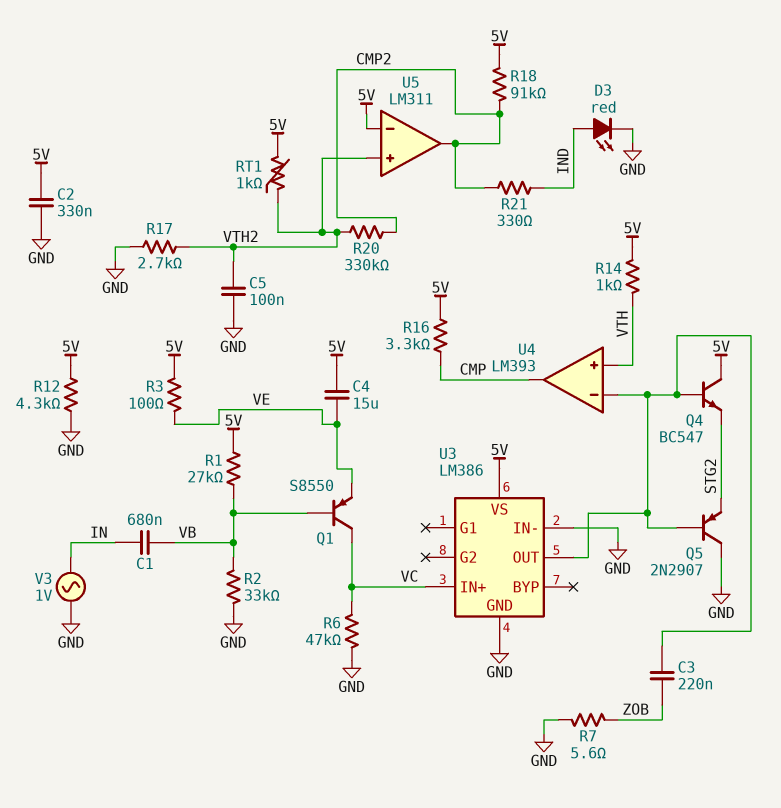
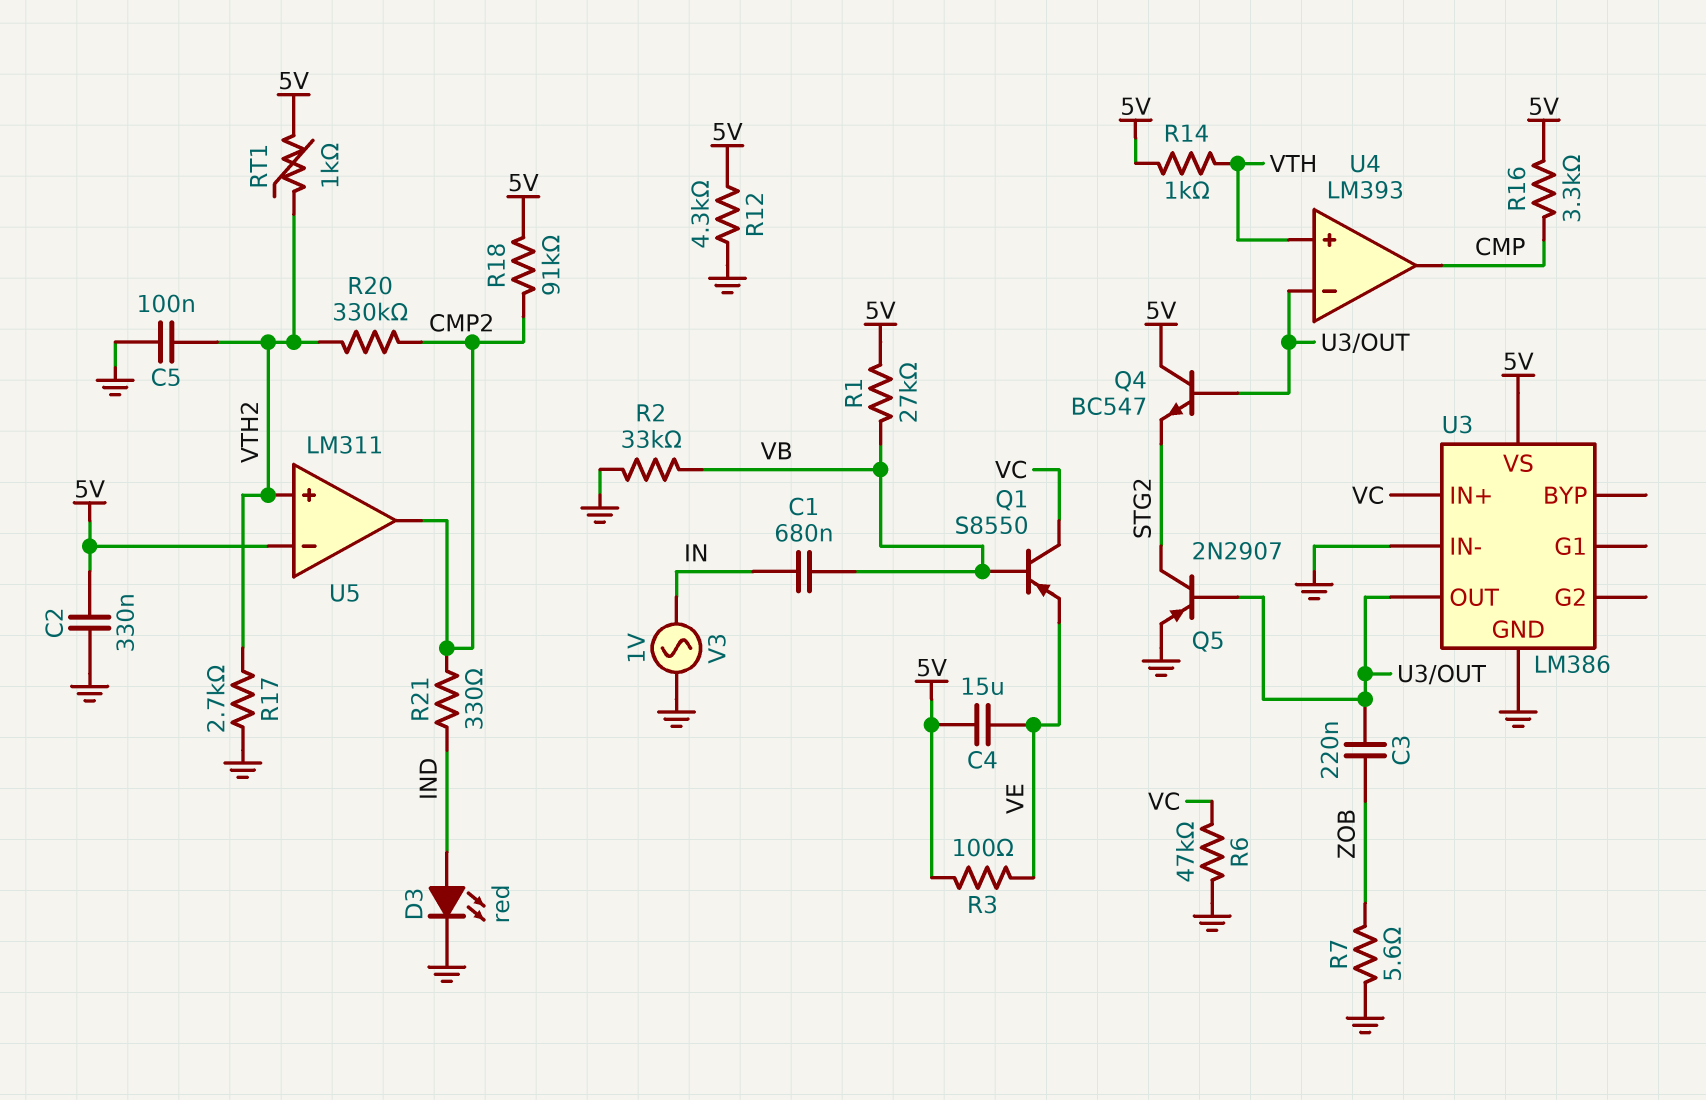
Q5: PNP 2N2907 (B U3/OUT, C GND, E STG2) -> PNP 2N2907 (B U3/OUT, C STG2, E GND)

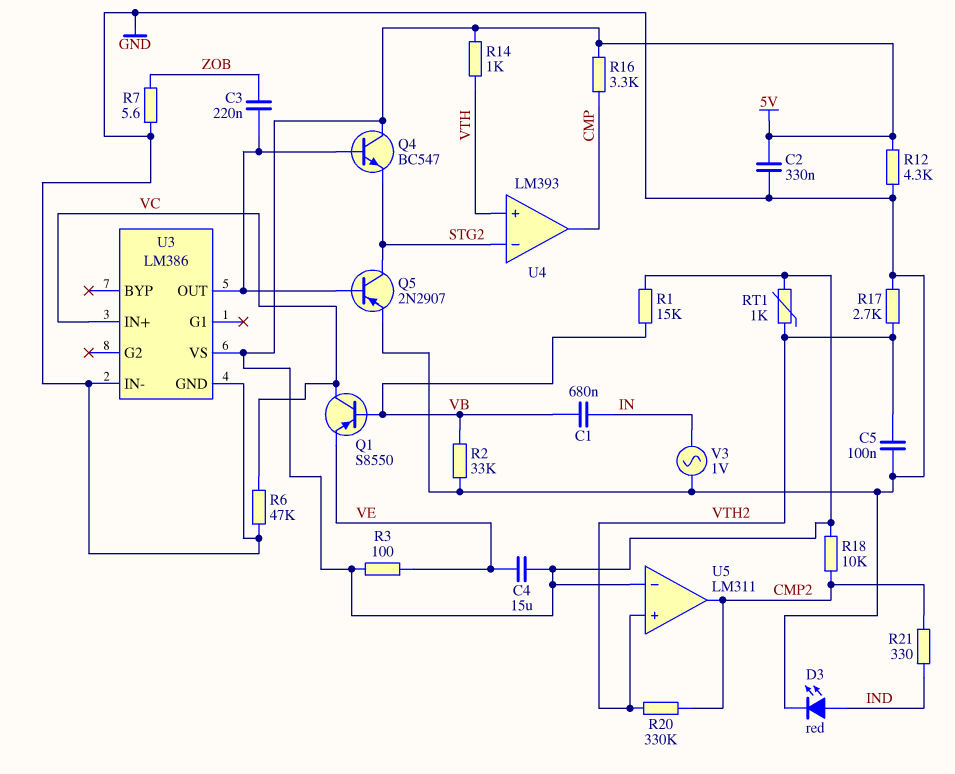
R1: 27k (5V, VB) -> 15k (5V, VB)
R18: 91k (5V, CMP2) -> 10k (5V, CMP2)
U4 pin in-: U3/OUT -> STG2

